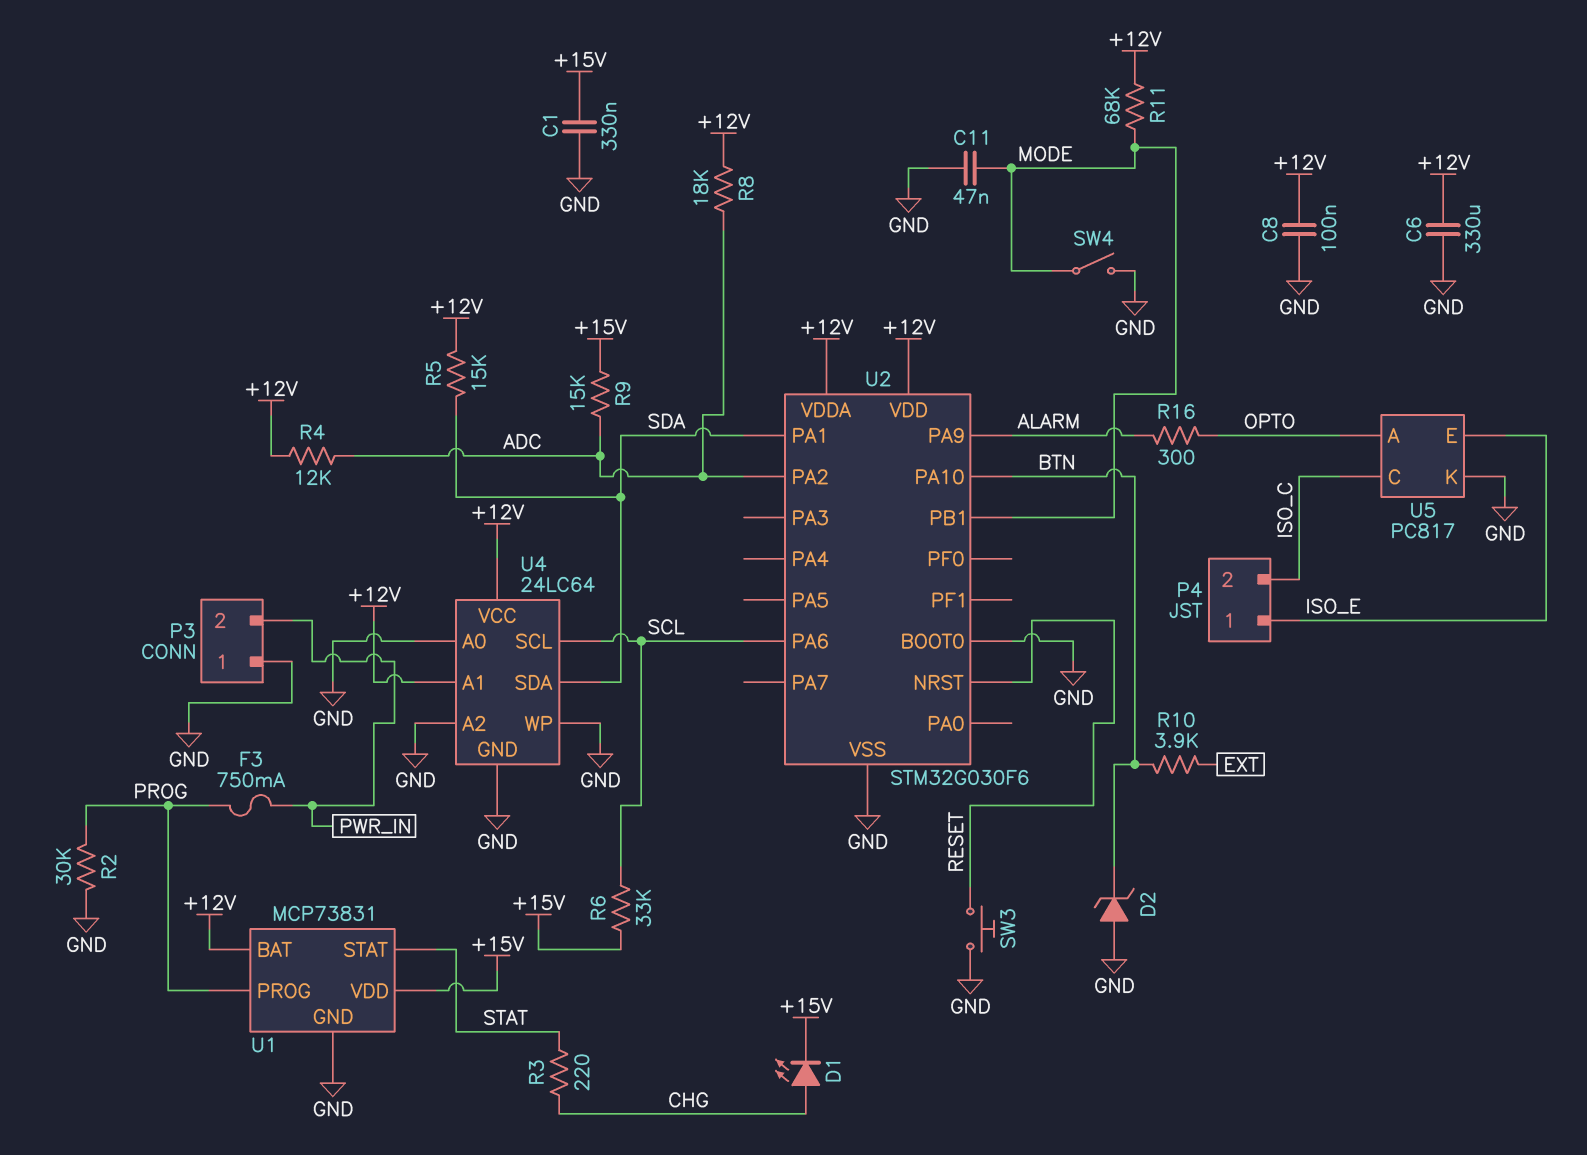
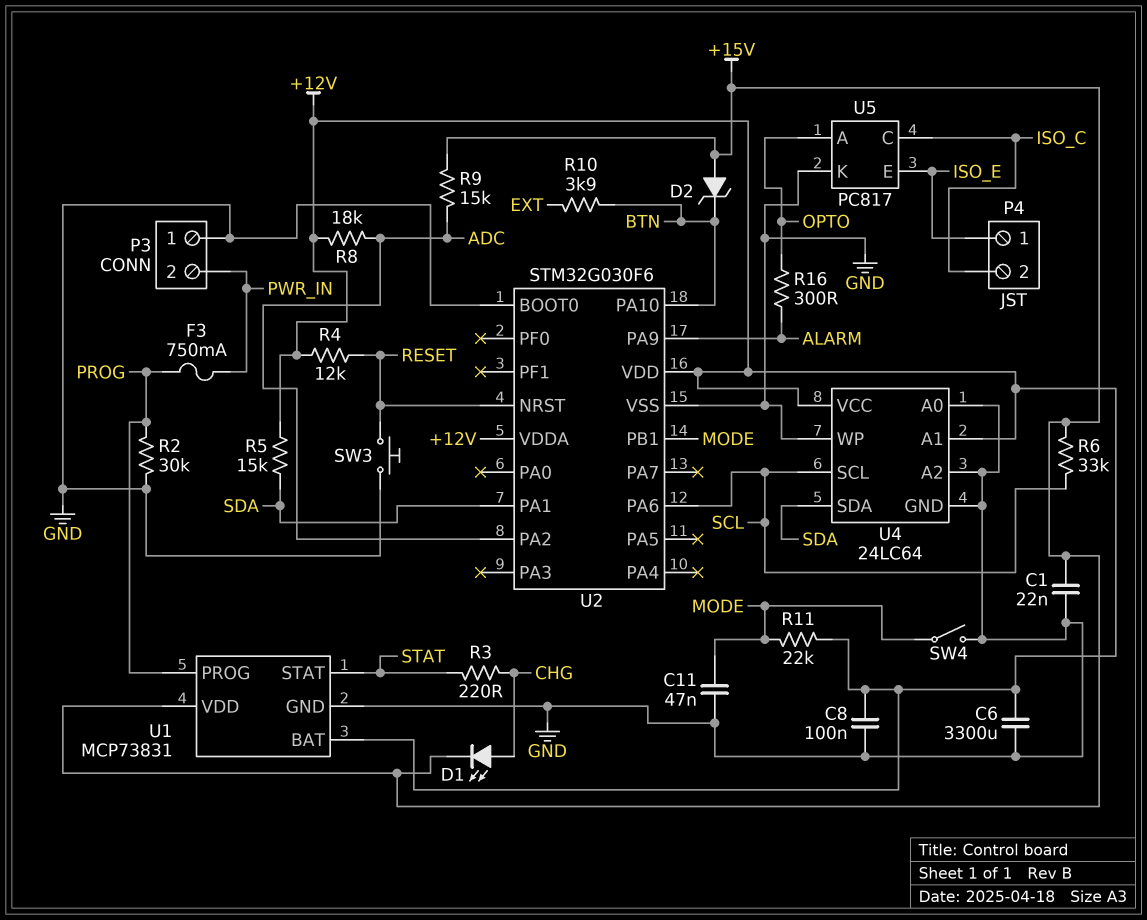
C1: 330nF (+15V, GND) -> 22nF (+15V, GND)
C6: 330uF (+12V, GND) -> 3300uF (+12V, GND)
D2: zener (A GND, K BTN) -> zener (A +15V, K BTN)
R4: 12k (+12V, ADC) -> 12k (+12V, RESET)
R11: 68k (+12V, MODE) -> 22k (+12V, MODE)

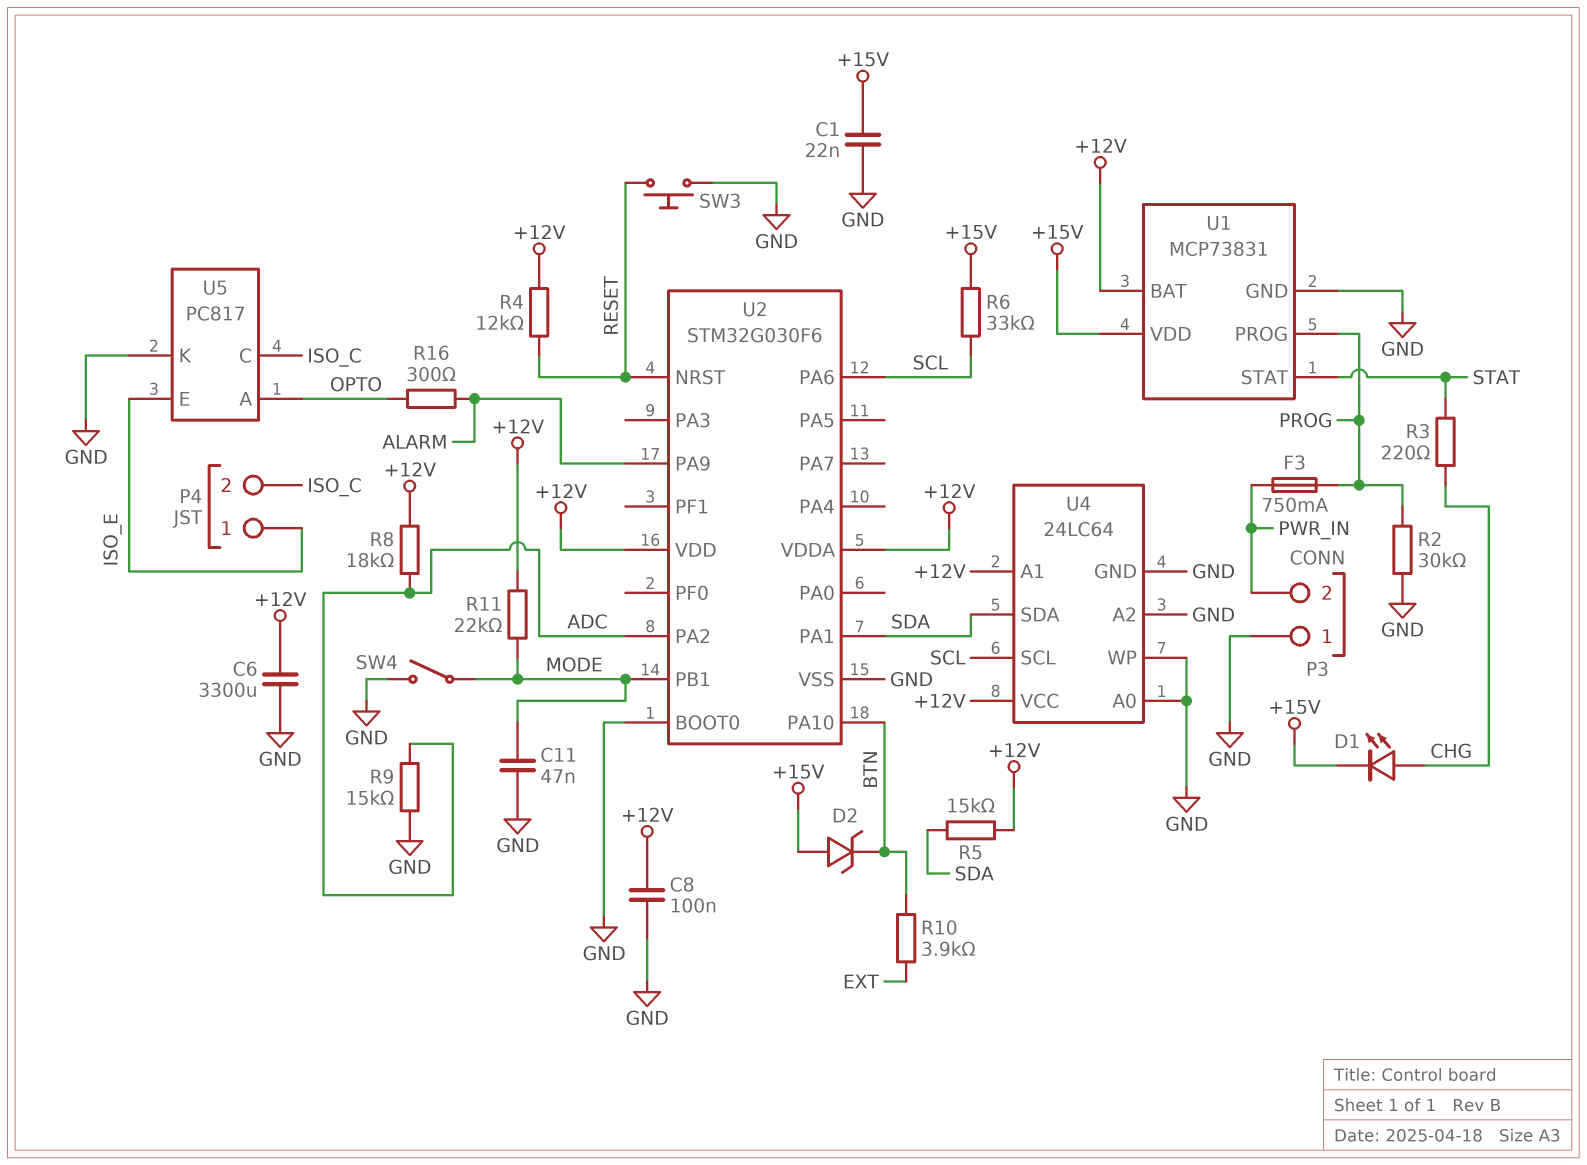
R9: 15k (+15V, ADC) -> 15k (ADC, GND)

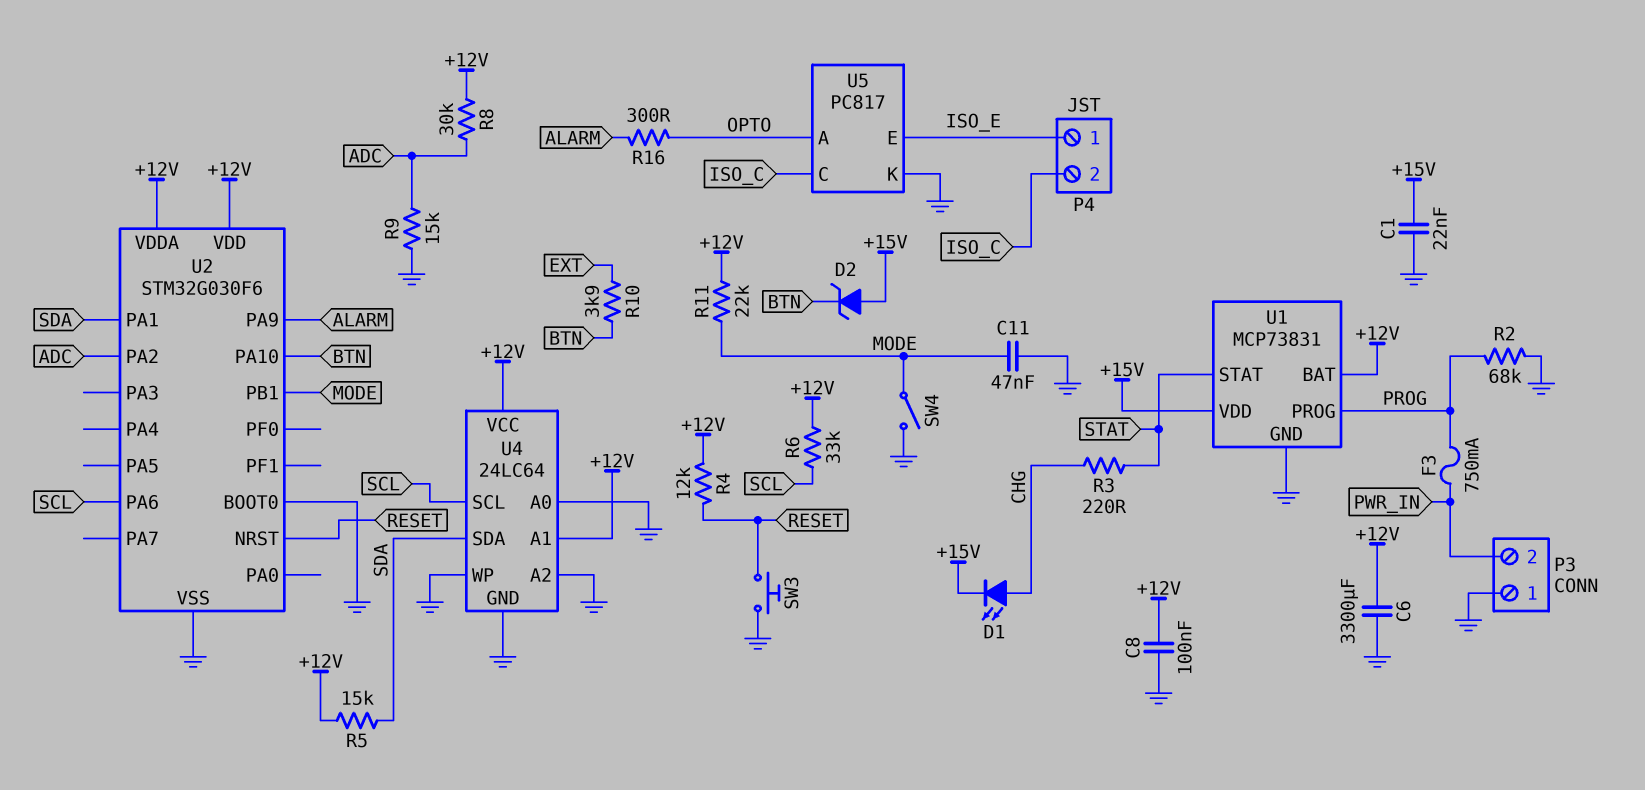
R2: 30k (GND, PROG) -> 68k (GND, PROG)
R6: 33k (+15V, SCL) -> 33k (+12V, SCL)
R8: 18k (+12V, ADC) -> 30k (+12V, ADC)

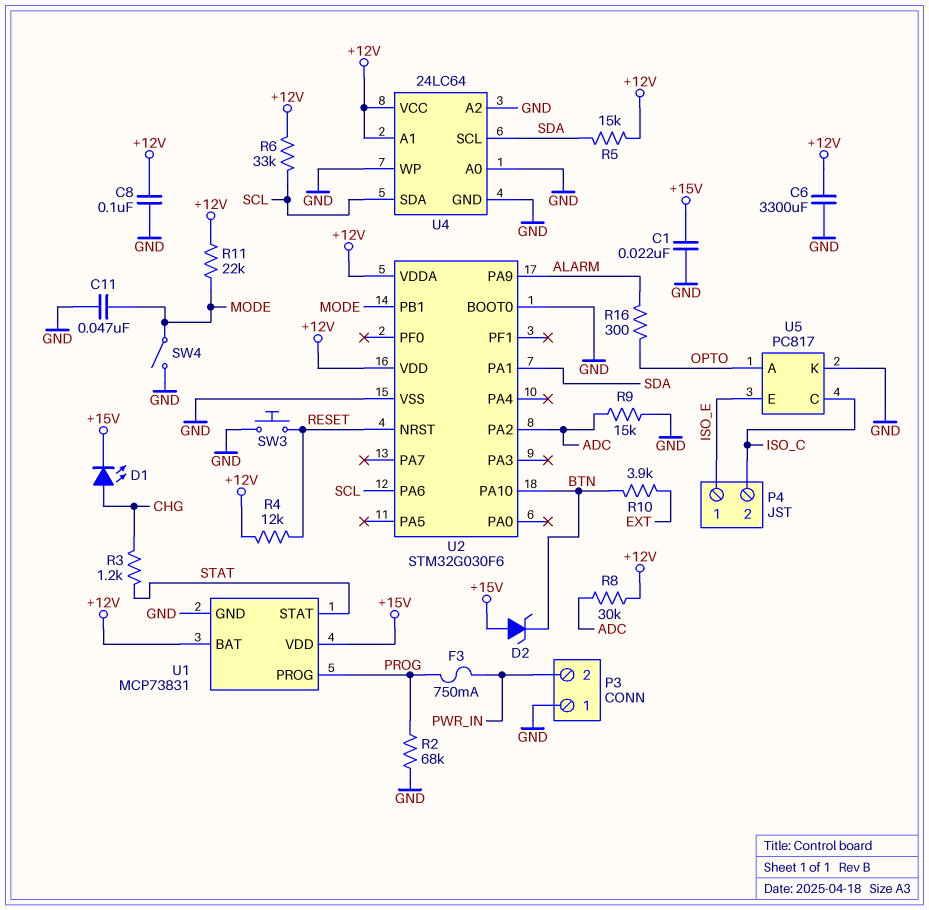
R3: 220 (CHG, STAT) -> 1.2k (CHG, STAT)
U4 pin SCL: SCL -> SDA
U4 pin SDA: SDA -> SCL

